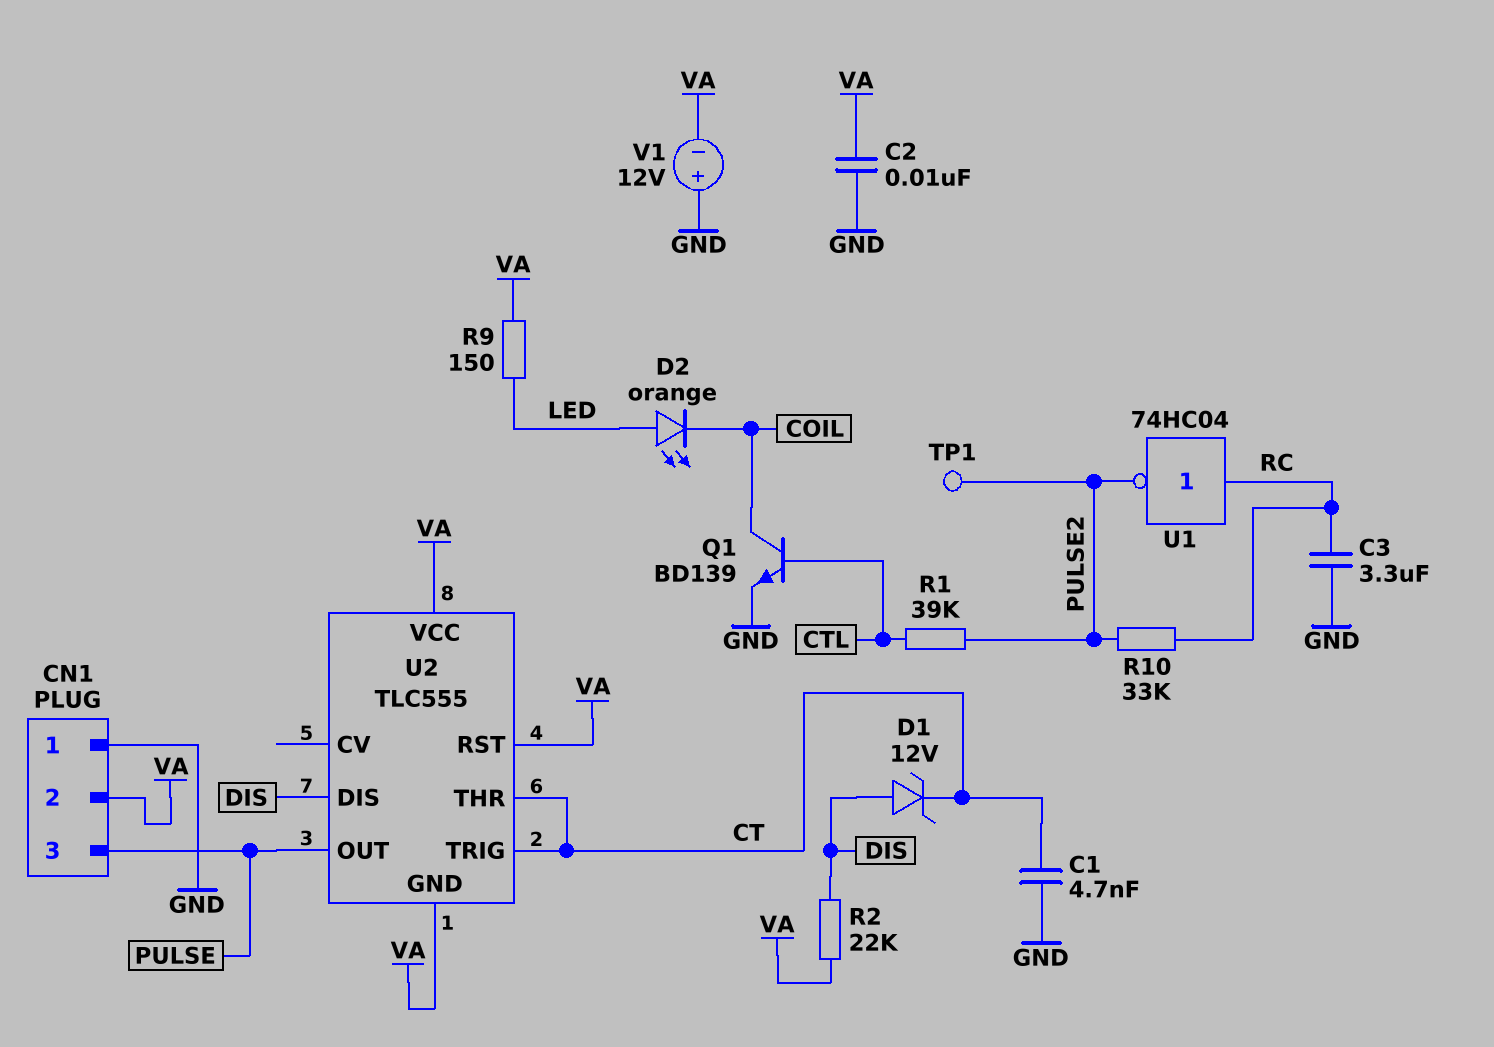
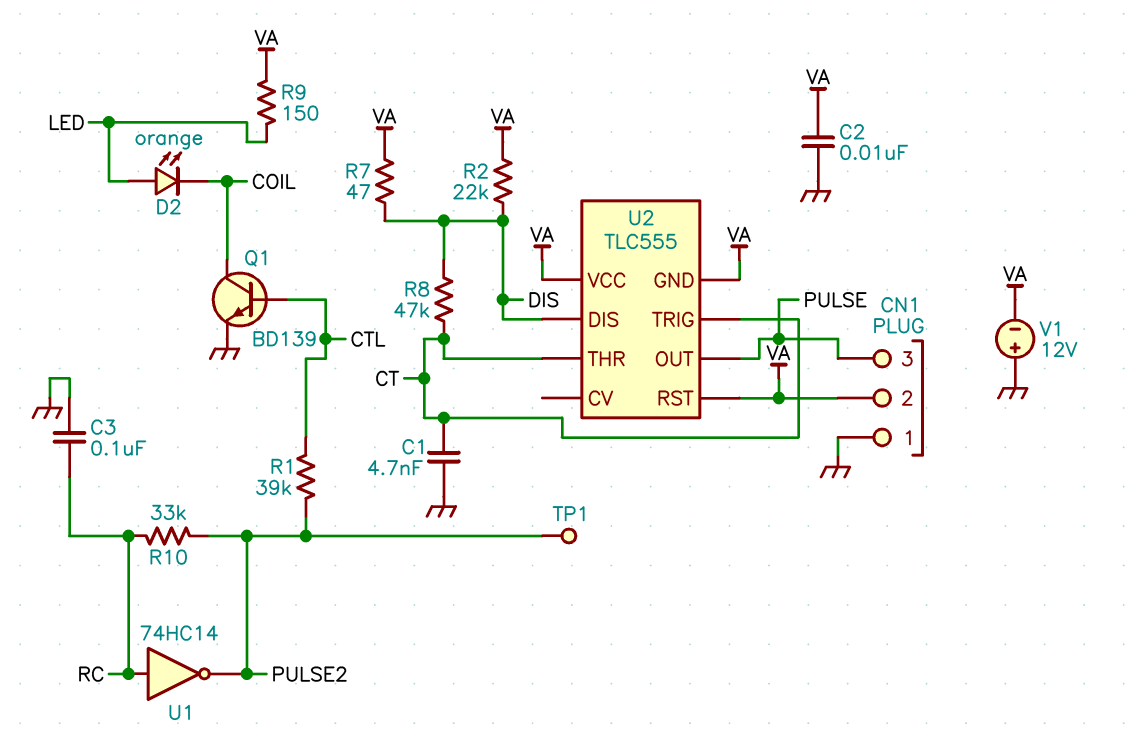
C3: 3.3uF (GND, RC) -> 100nF (GND, RC)
D1: zener 12V (A DIS, K CT) -> none
R7: none -> 47 (DIS, VA)
R8: none -> 47k (CT, DIS)
U1: NOT 74HC04 (in RC, out PULSE2) -> NOT 74HC14 (in RC, out PULSE2)

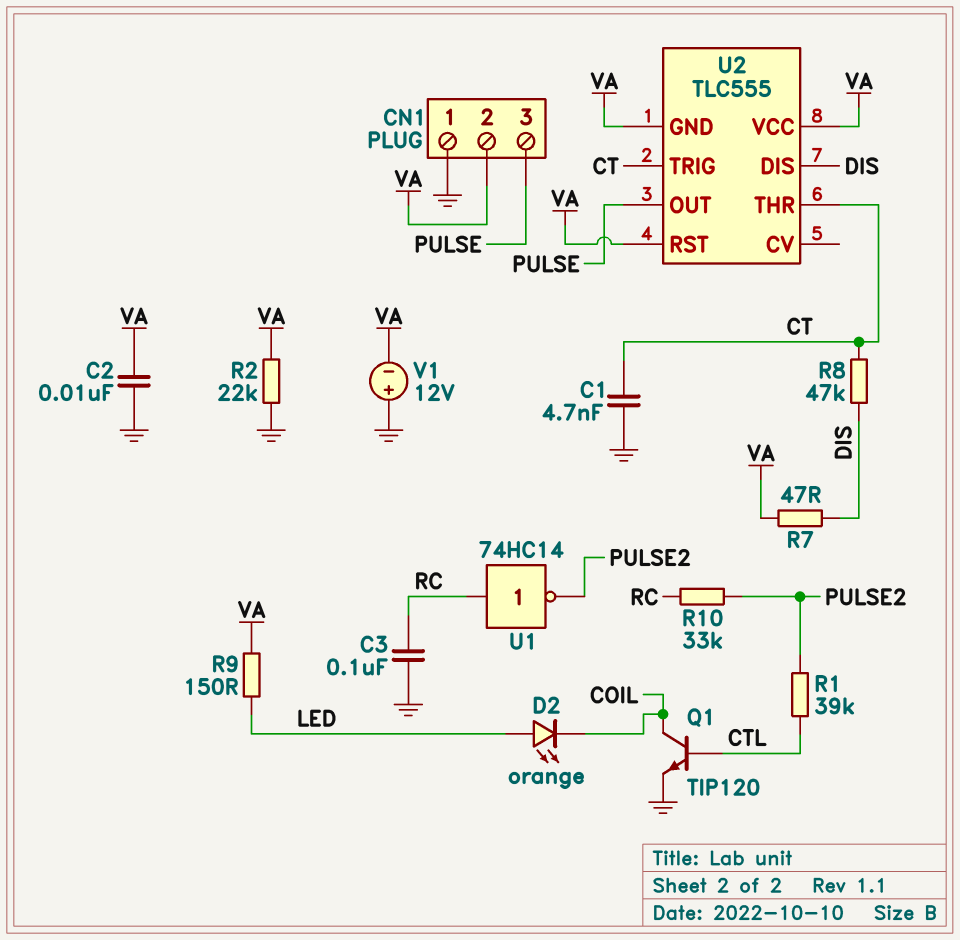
Q1: NPN BD139 (B CTL, C COIL, E GND) -> NPN TIP120 (B CTL, C COIL, E GND)
R2: 22k (DIS, VA) -> 22k (GND, VA)
TP1: test point (PULSE2) -> none

